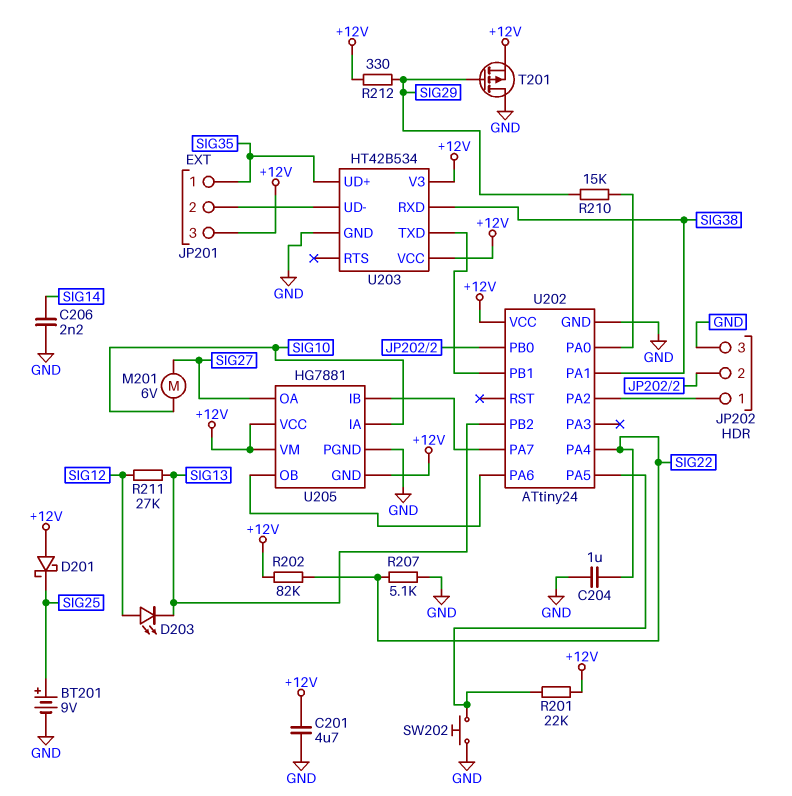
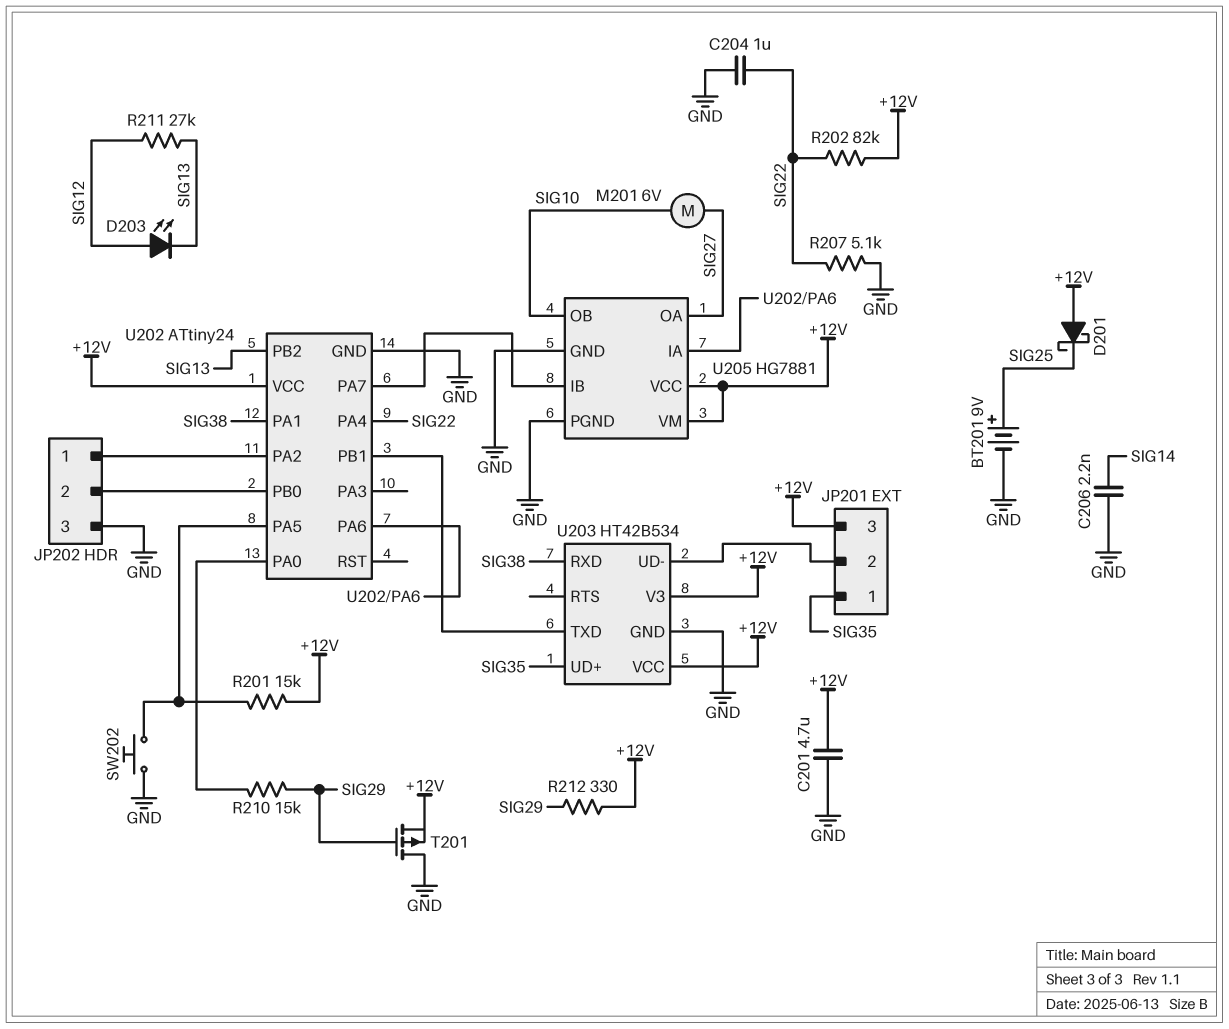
R201: 22k (+12V, U202/PA5) -> 15k (+12V, U202/PA5)
U205 pin GND: +12V -> GND
U205 pin IA: SIG10 -> U202/PA6
U205 pin OB: U202/PA6 -> SIG10

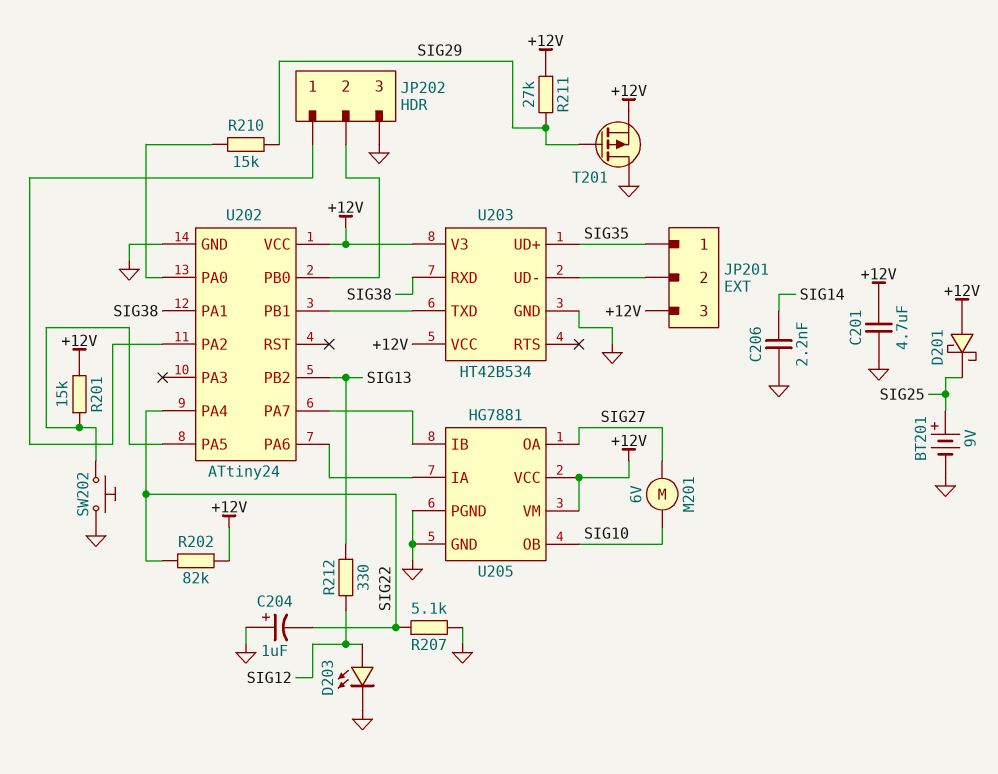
C204: 1uF (GND, SIG22) -> 1uF (plus GND, minus SIG22)
D203: LED (A SIG12, K SIG13) -> LED (A SIG12, K GND)
R211: 27k (SIG12, SIG13) -> 27k (+12V, SIG29)
R212: 330 (+12V, SIG29) -> 330 (SIG12, SIG13)

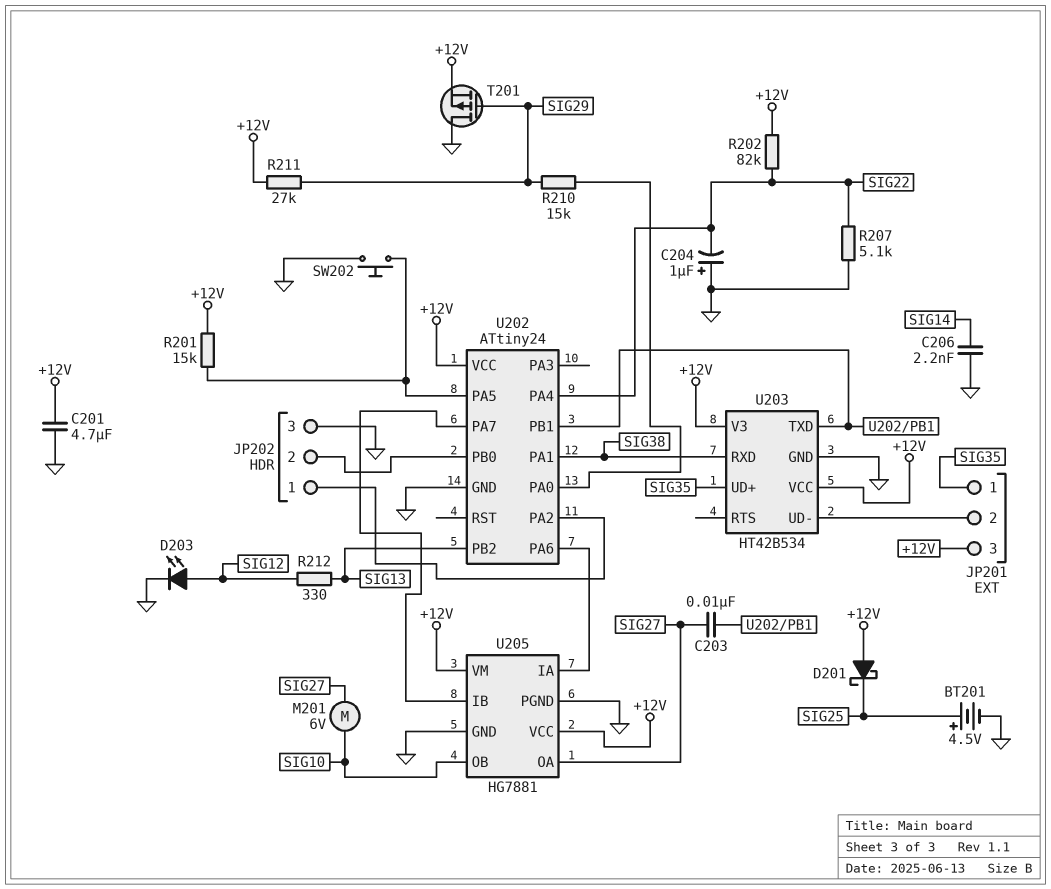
BT201: 9V (plus SIG25, minus GND) -> 4.5V (plus SIG25, minus GND)
C203: none -> 10nF (SIG27, U202/PB1)

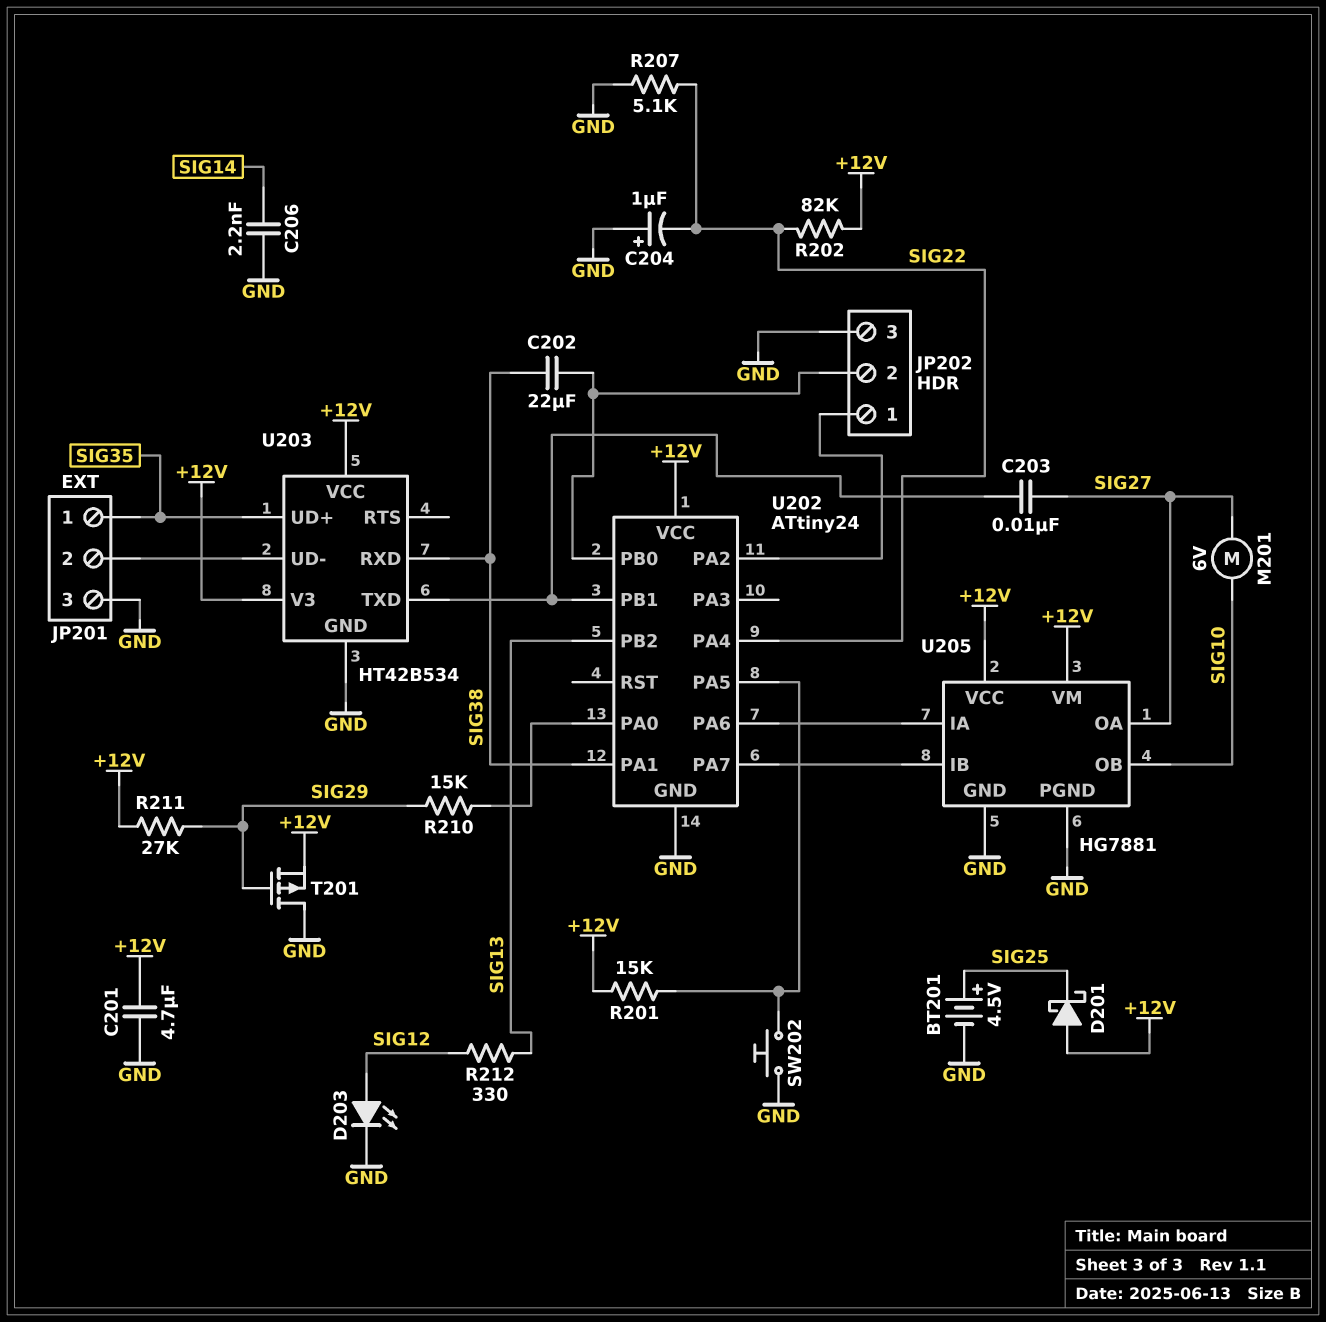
C202: none -> 22uF (JP202/2, SIG38)
JP201 pin 3: +12V -> GND

